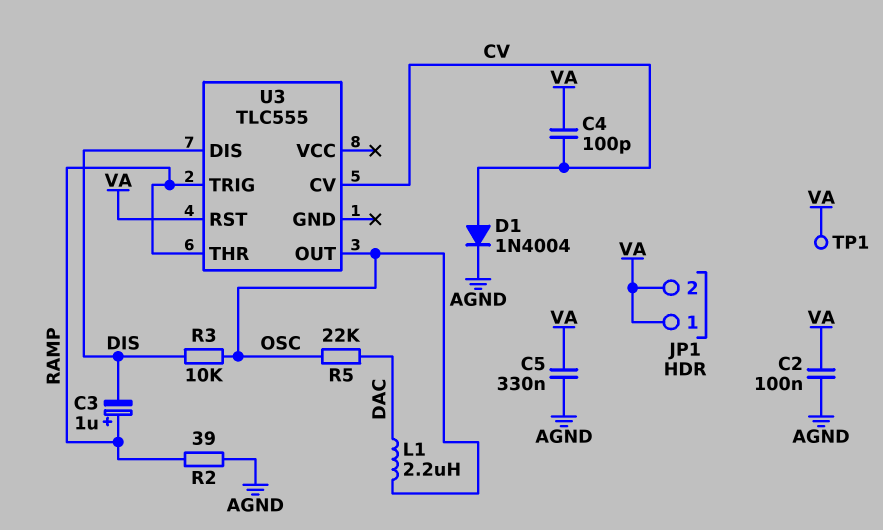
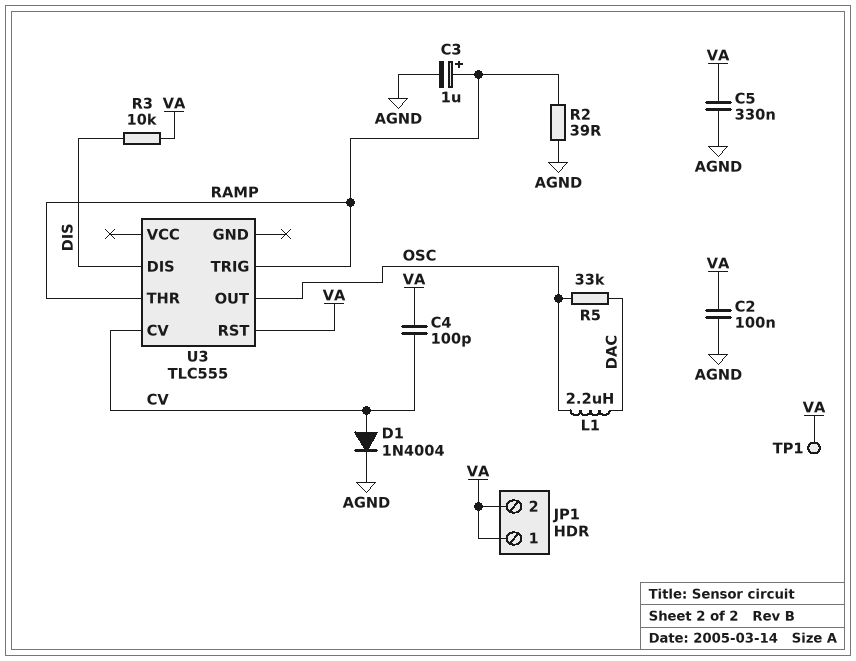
C3: 1uF (plus RAMP, minus DIS) -> 1uF (plus RAMP, minus AGND)
R3: 10k (DIS, OSC) -> 10k (DIS, VA)
R5: 22k (DAC, OSC) -> 33k (DAC, OSC)

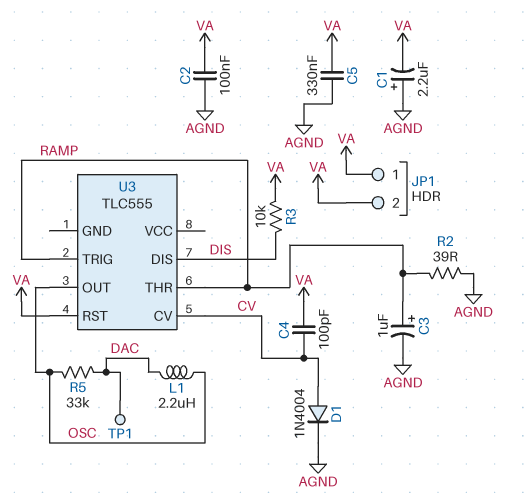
C1: none -> 2.2uF (plus AGND, minus VA)
TP1: test point (VA) -> test point (DAC)

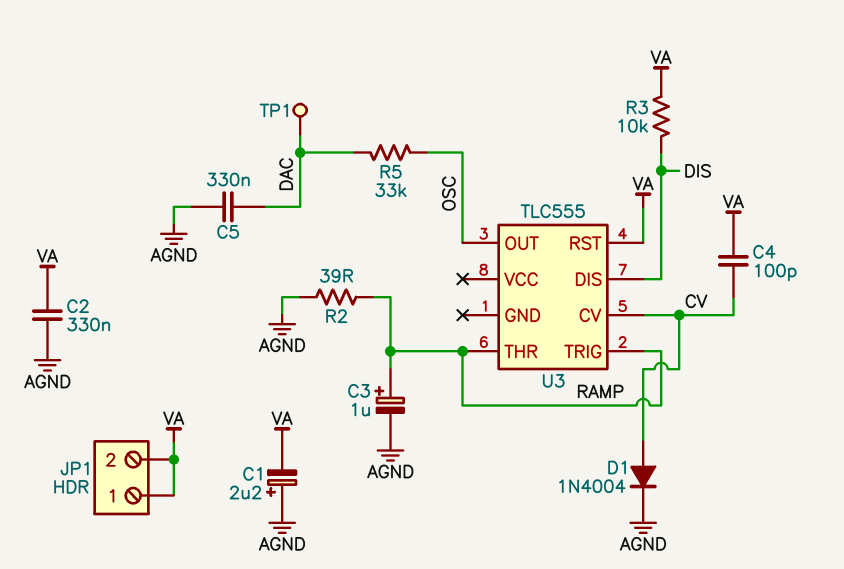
C2: 100nF (AGND, VA) -> 330nF (AGND, VA)
C5: 330nF (AGND, VA) -> 330nF (AGND, DAC)
L1: 2.2uH (DAC, OSC) -> none

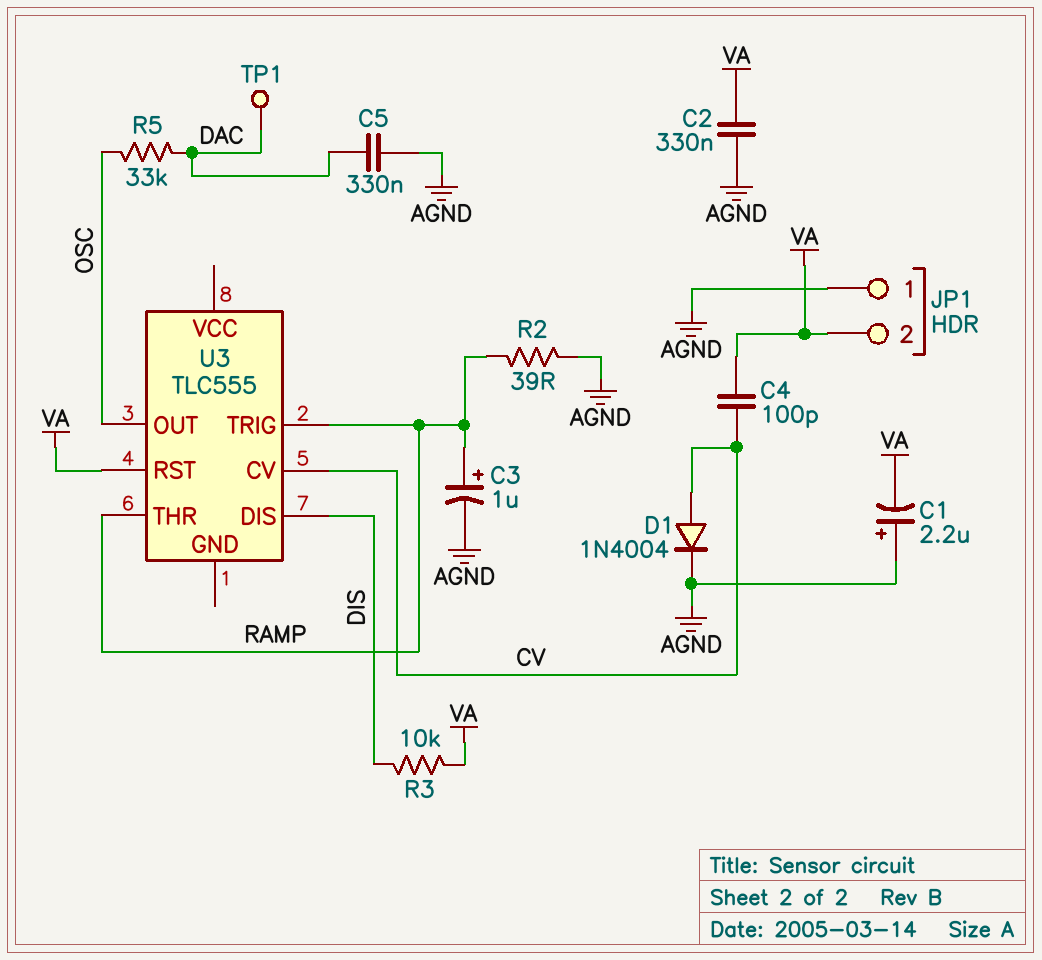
JP1 pin 1: VA -> AGND

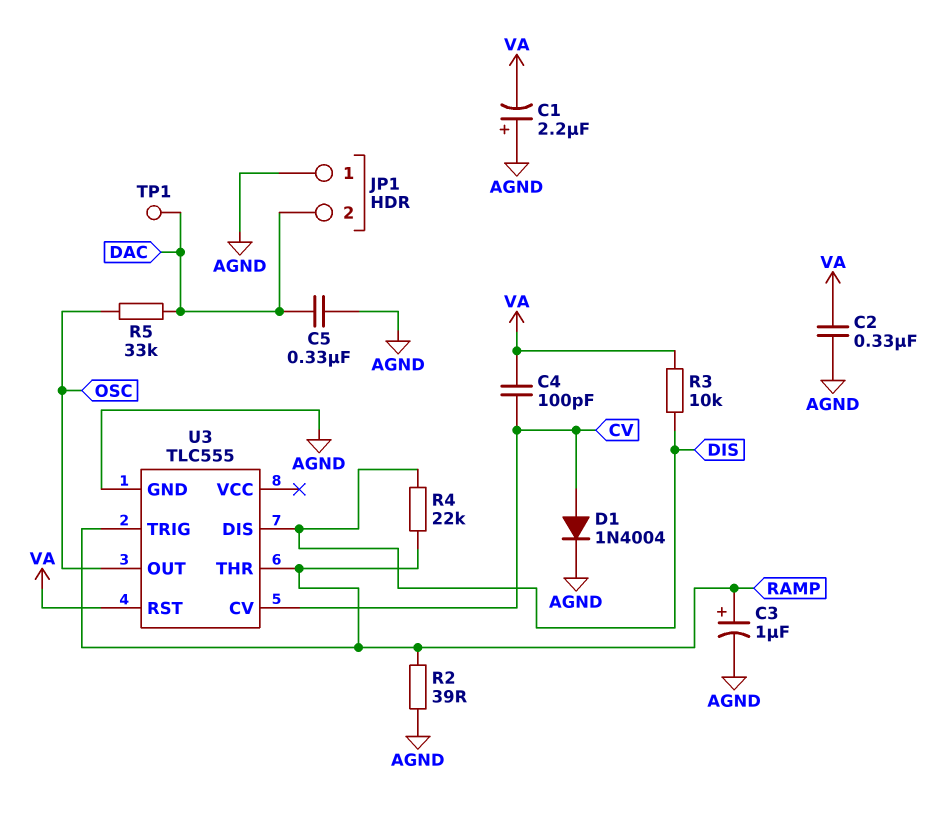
JP1 pin 2: VA -> DAC
R4: none -> 22k (DIS, RAMP)
U3 pin GND: none -> AGND

